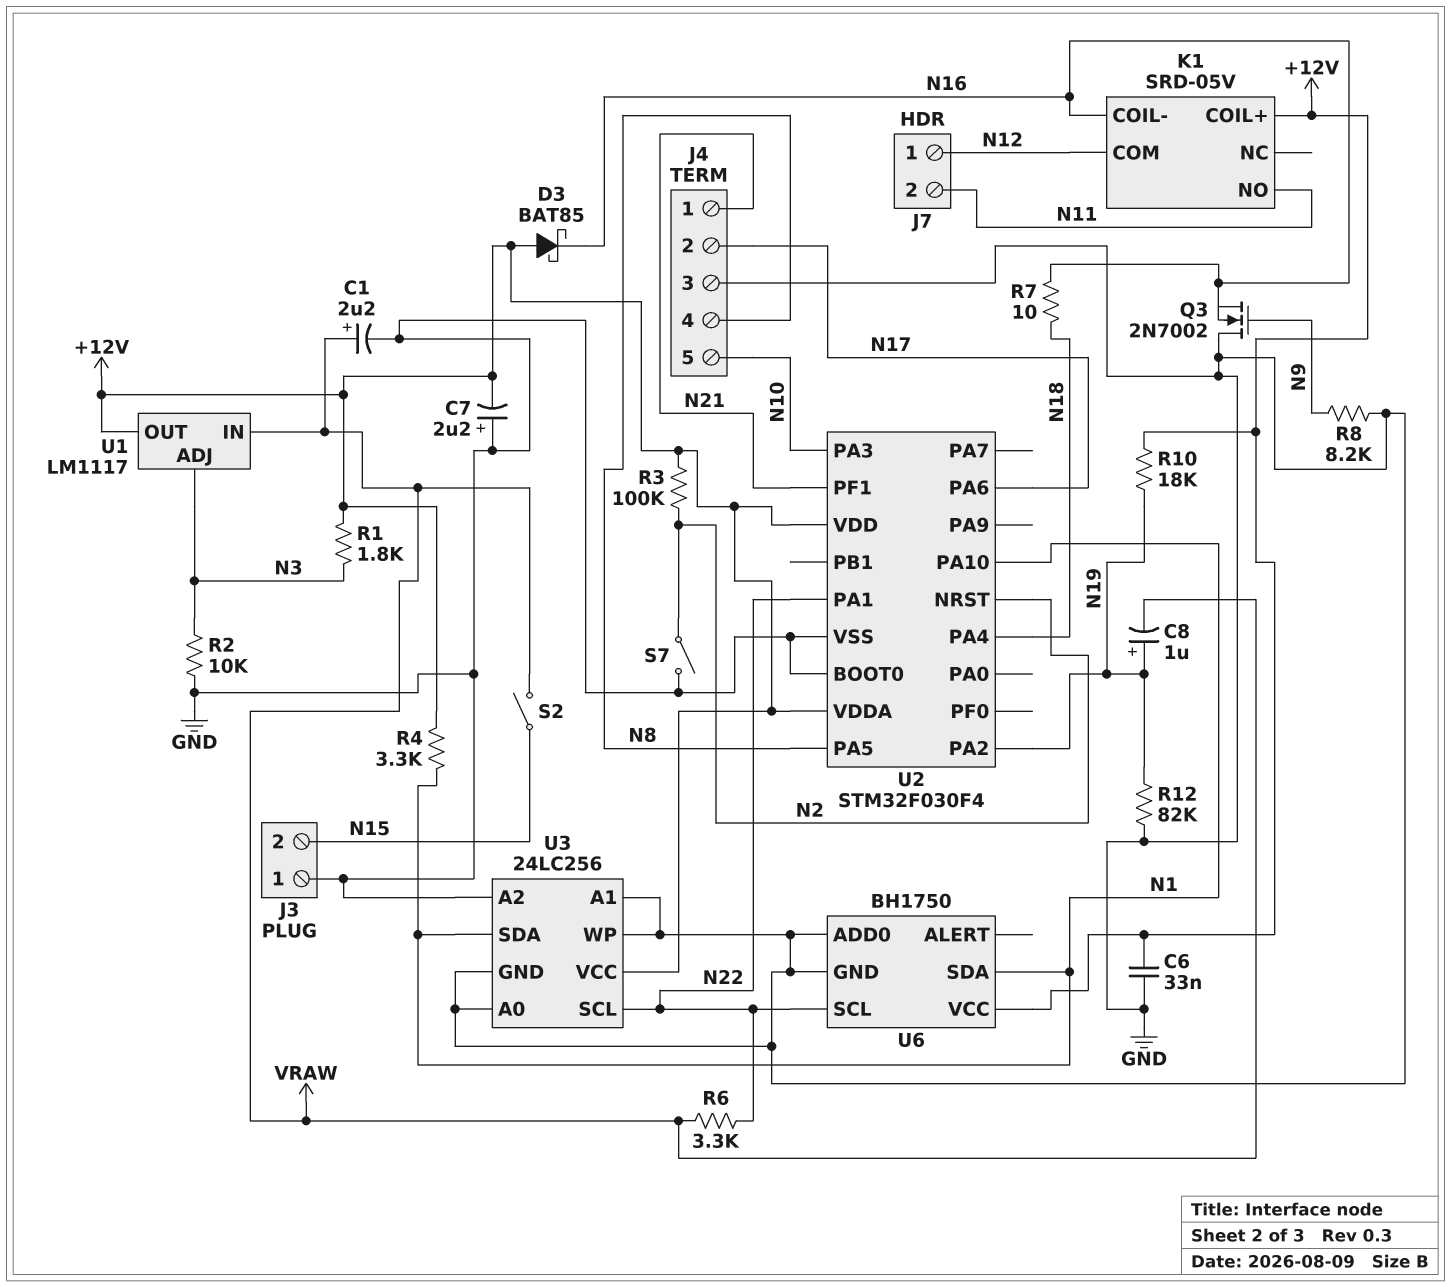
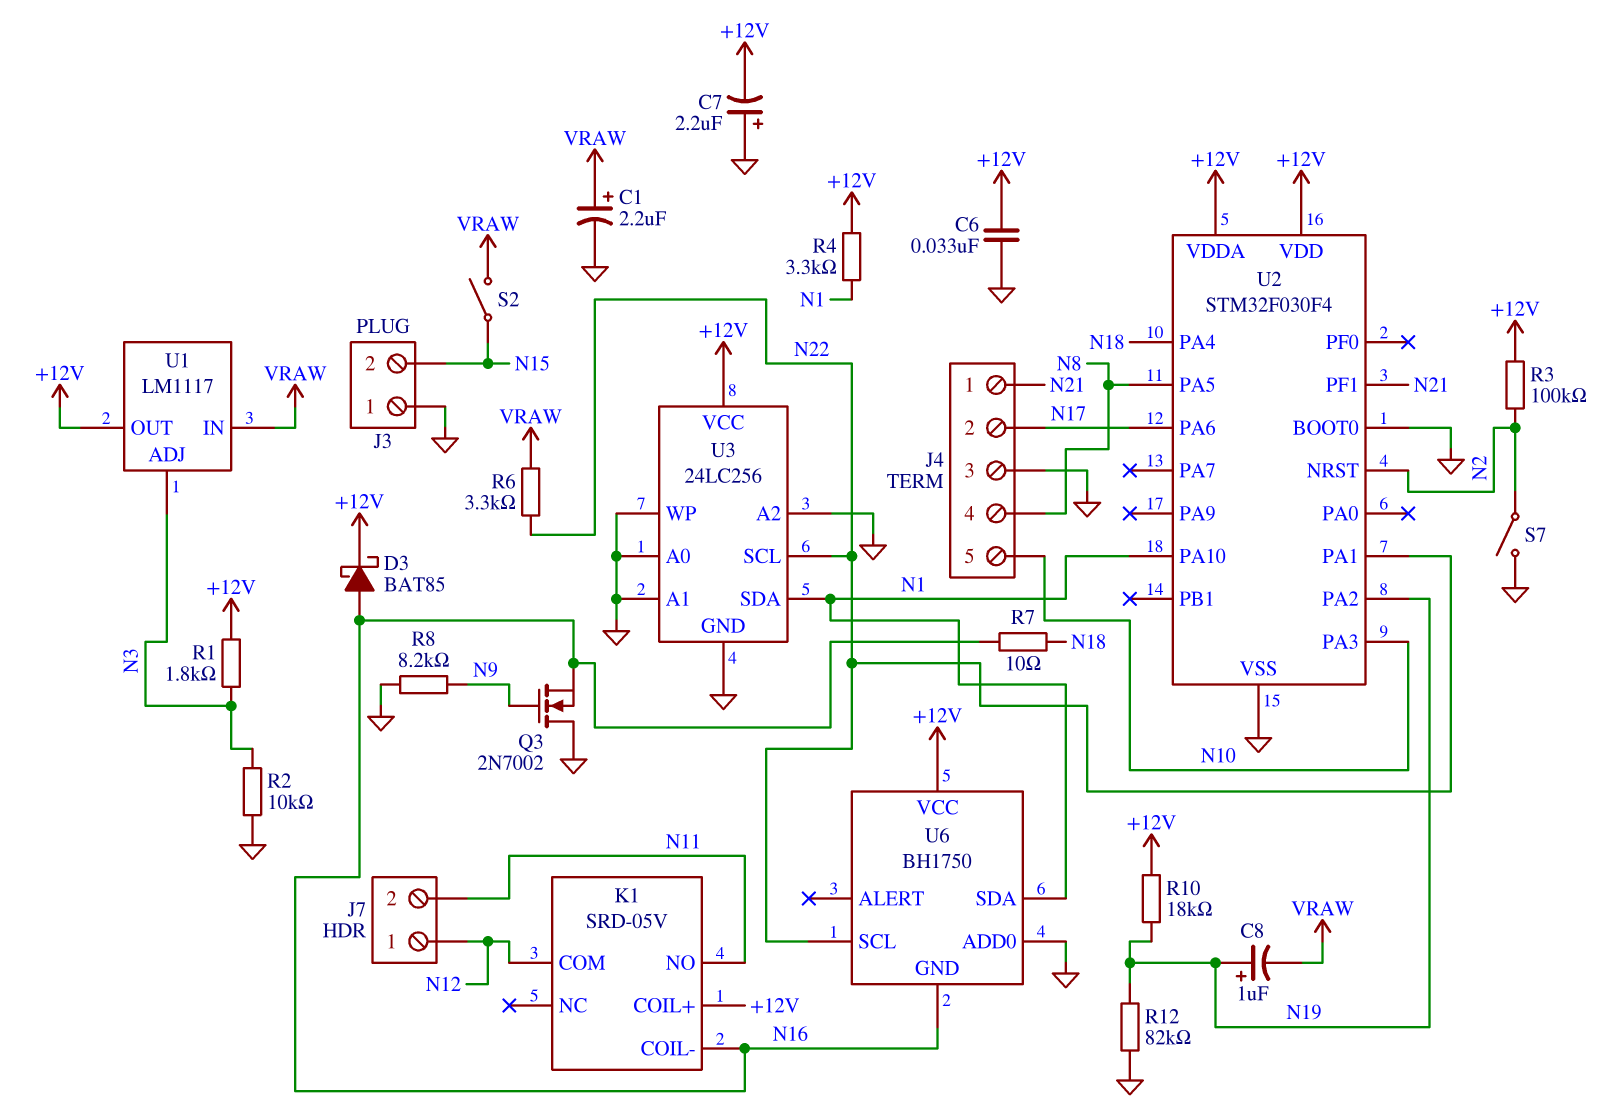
D3: schottky BAT85 (A +12V, K N16) -> schottky BAT85 (A N16, K +12V)
U6 pin GND: GND -> N16

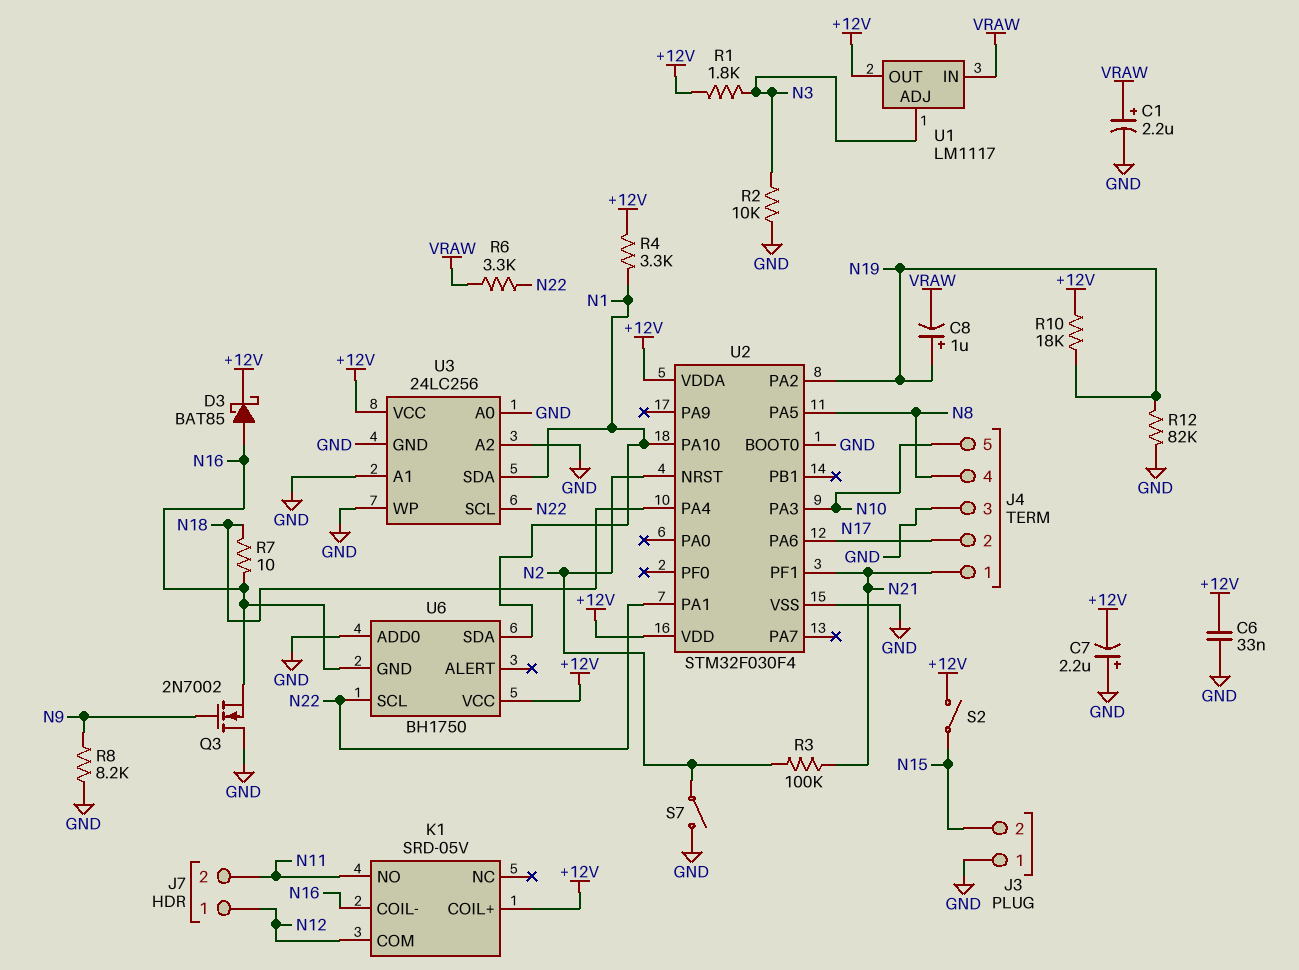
R3: 100k (+12V, N2) -> 100k (N2, N21)
S2: switch (N15, VRAW) -> switch (+12V, N15)

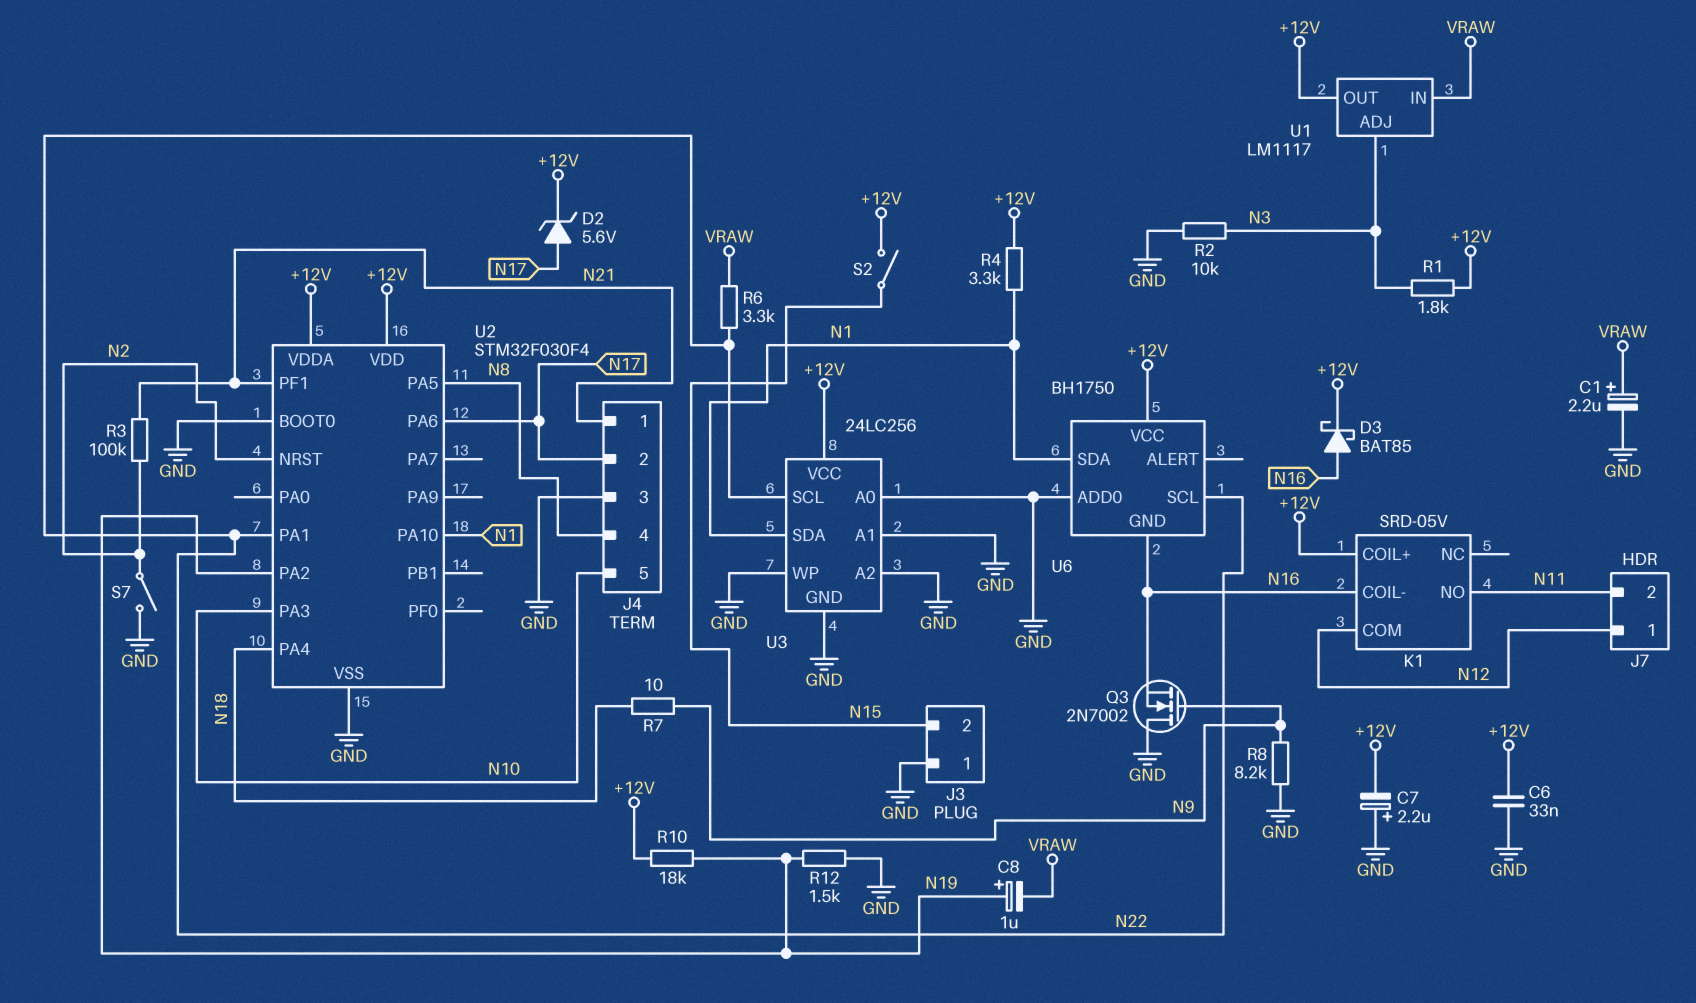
D2: none -> zener 5.6V (A N17, K +12V)
R7: 10 (N16, N18) -> 10 (N9, N18)
R12: 82k (GND, N19) -> 1.5k (GND, N19)

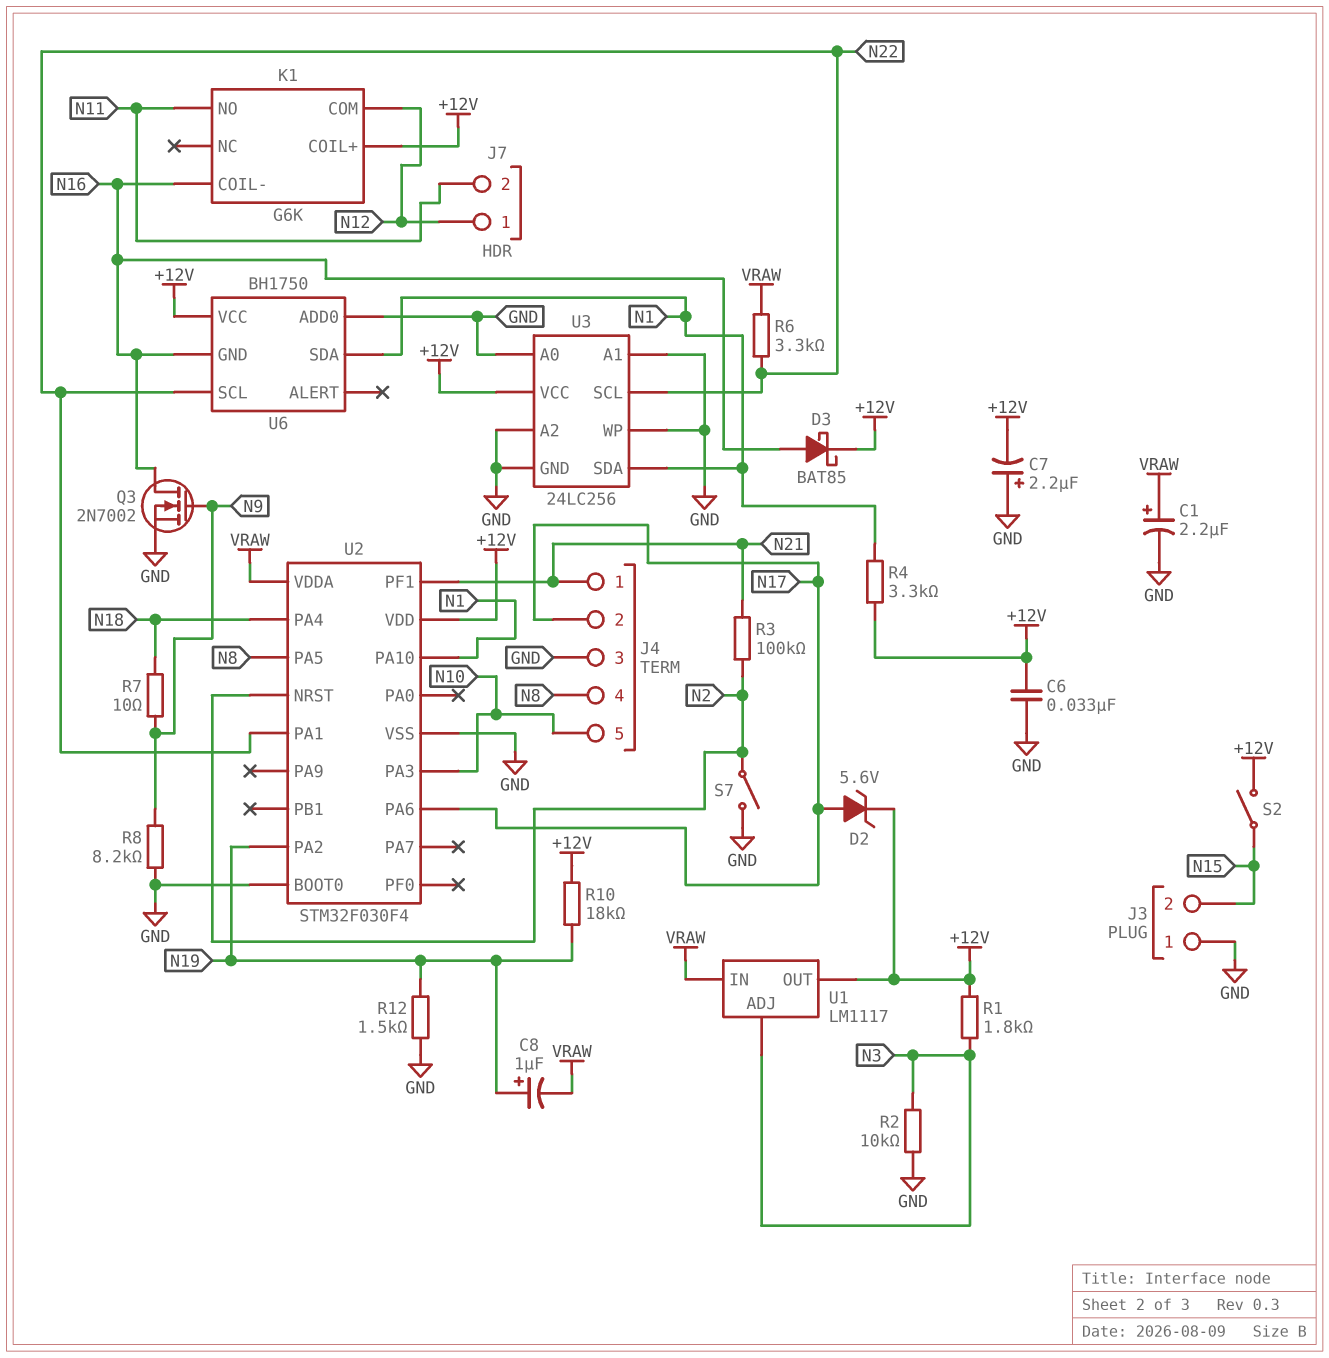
K1: SRD-05V -> G6K
Q3: NMOS 2N7002 (G N9, D GND, S N16) -> NMOS 2N7002 (G N9, D N16, S GND)
U2 pin VDDA: +12V -> VRAW

